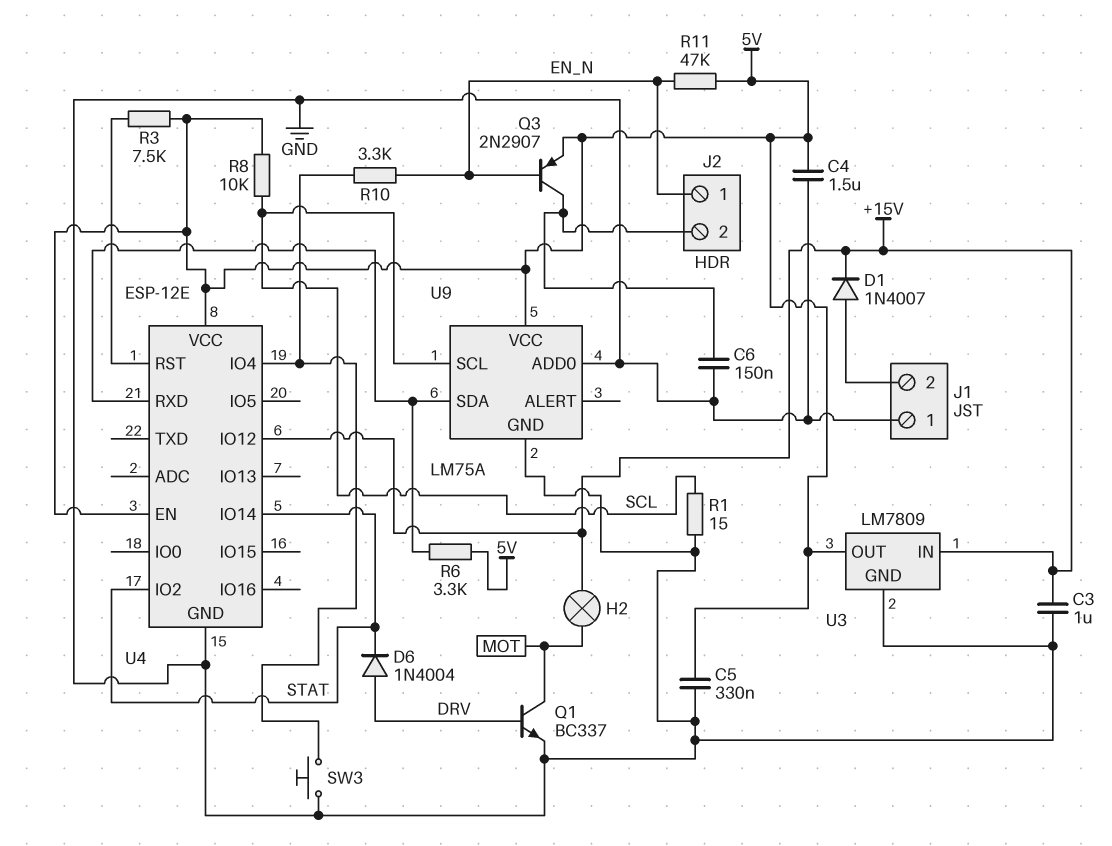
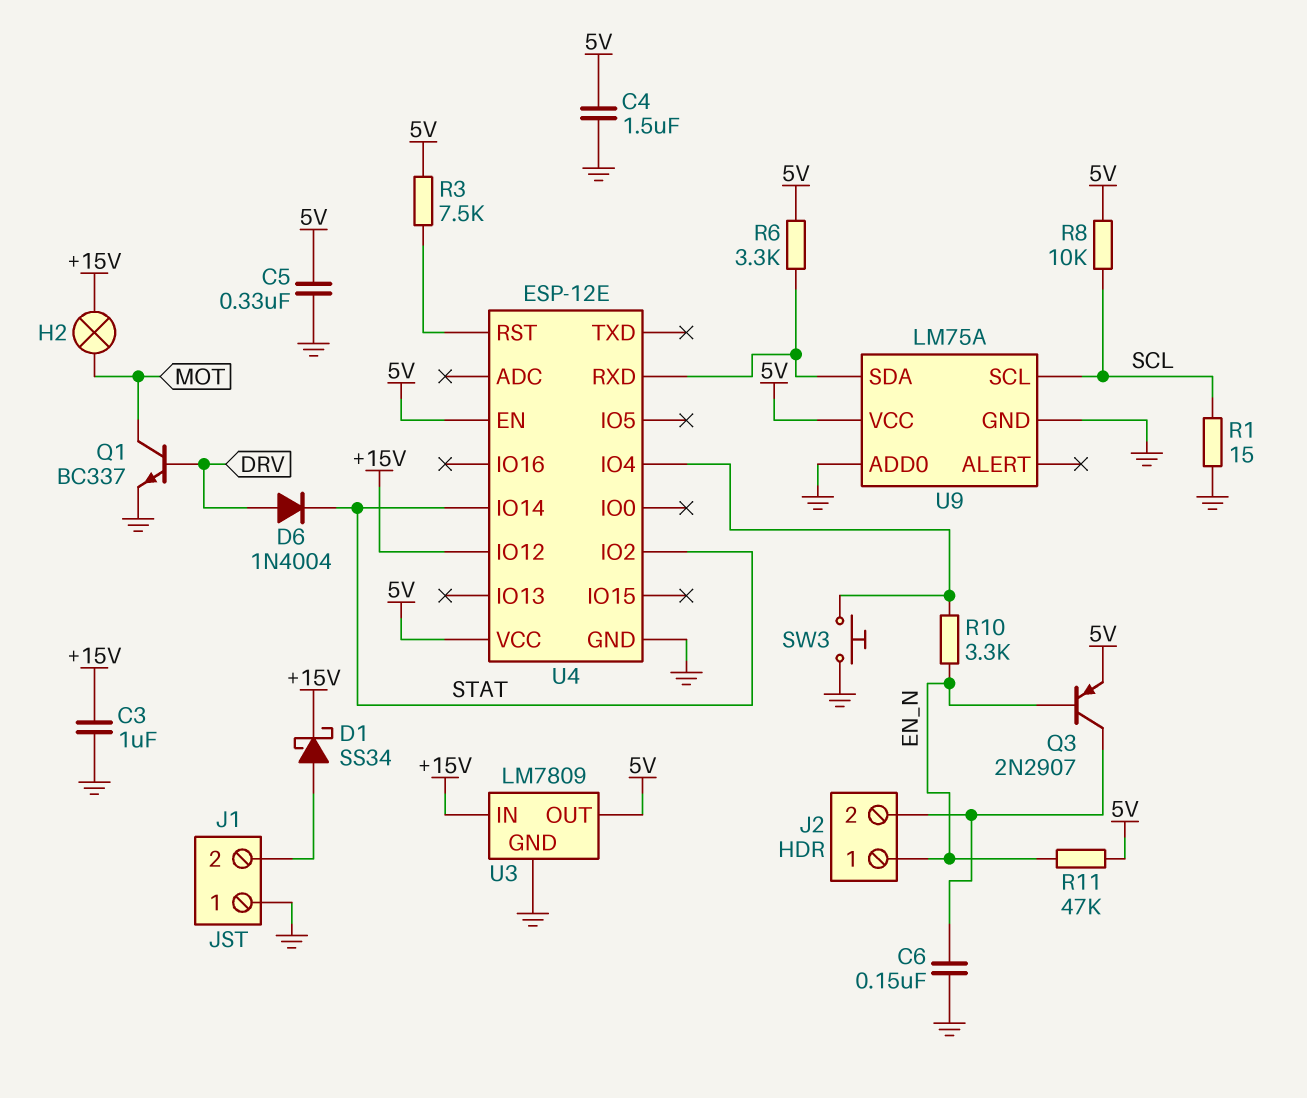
D1: diode 1N4007 (A J1/2, K +15V) -> schottky SS34 (A J1/2, K +15V)

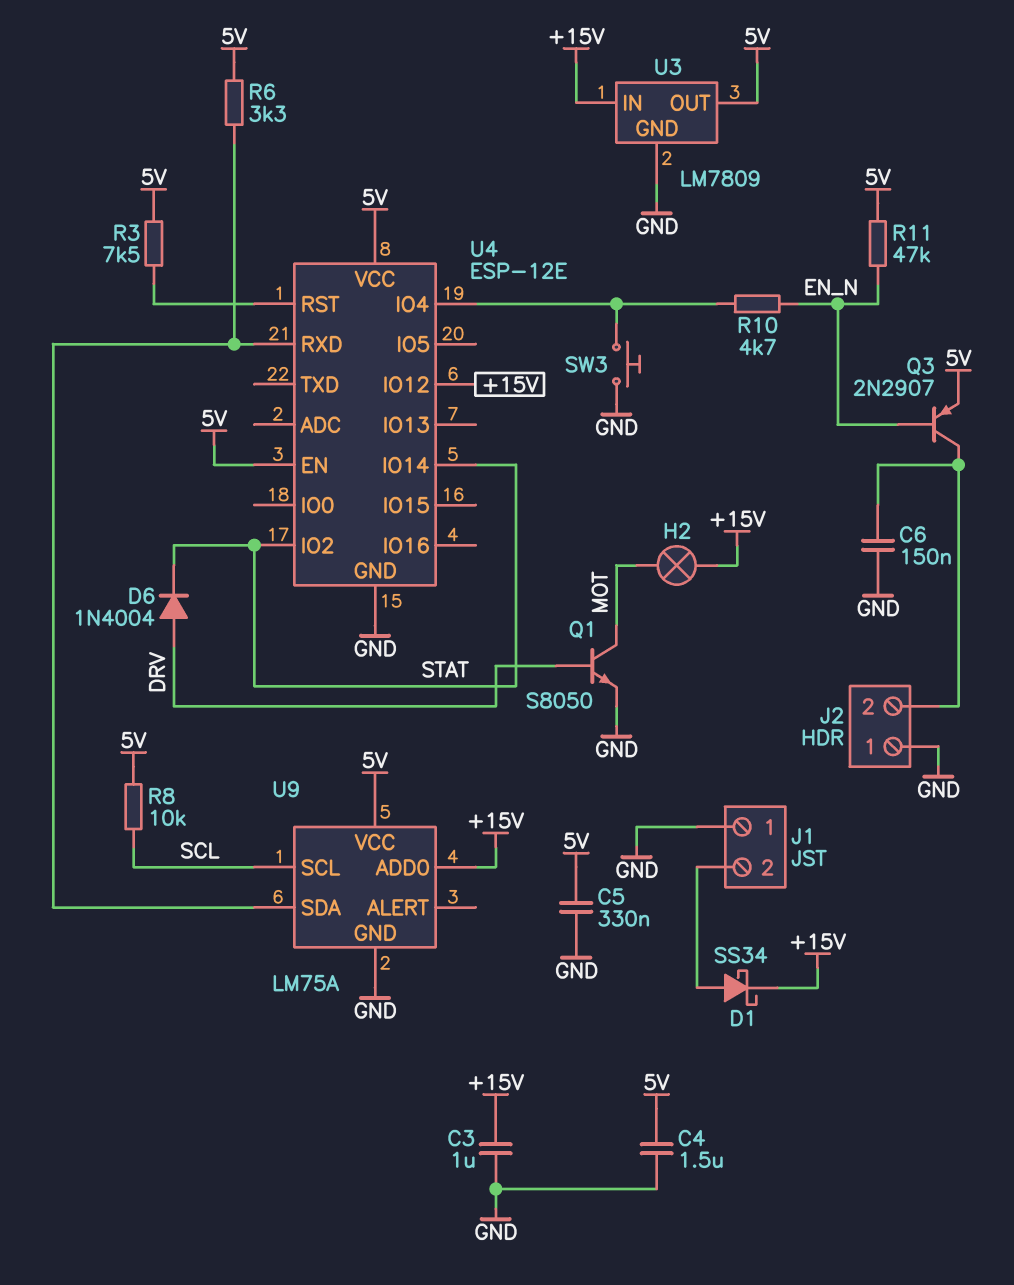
J2 pin 1: EN_N -> GND
Q1: NPN BC337 (B DRV, C MOT, E GND) -> NPN S8050 (B DRV, C MOT, E GND)
R1: 15 (GND, SCL) -> none
R10: 3.3k (EN_N, U4/IO4) -> 4.7k (EN_N, U4/IO4)
U9 pin ADD0: GND -> +15V

